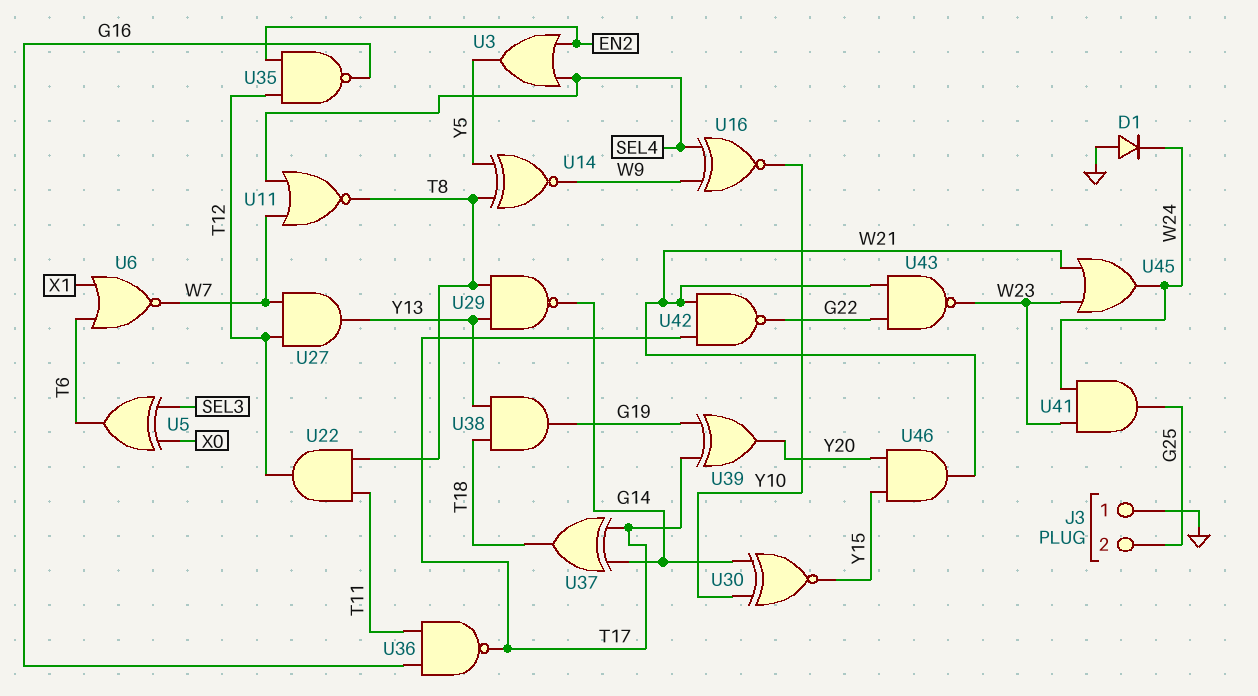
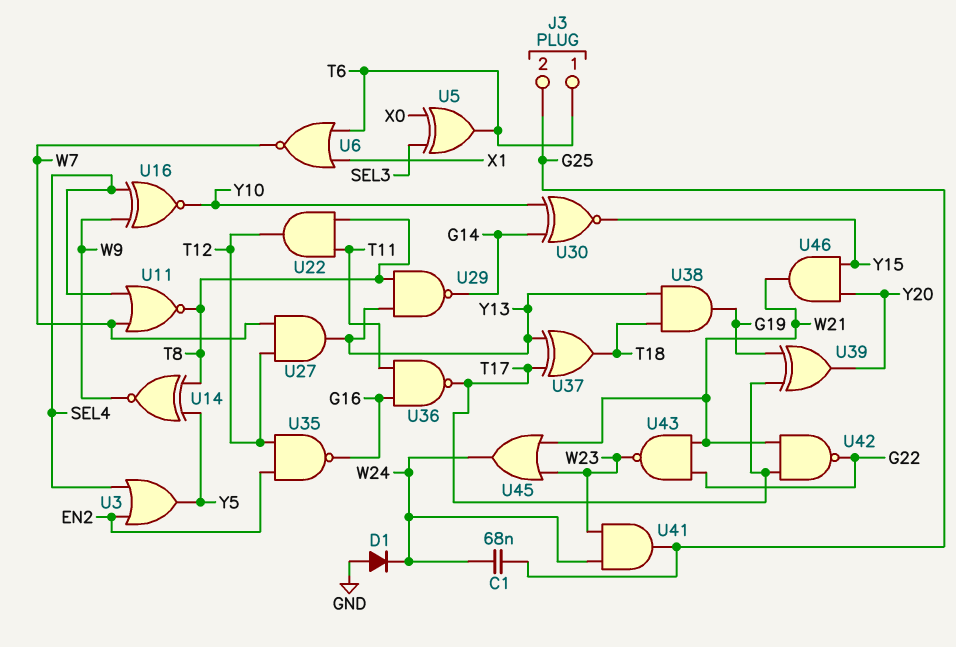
C1: none -> 68nF (G25, W24)
J3 pin 1: GND -> T6
U37: XOR (in G14, in T17, out T18) -> XOR (in T17, in Y13, out T18)

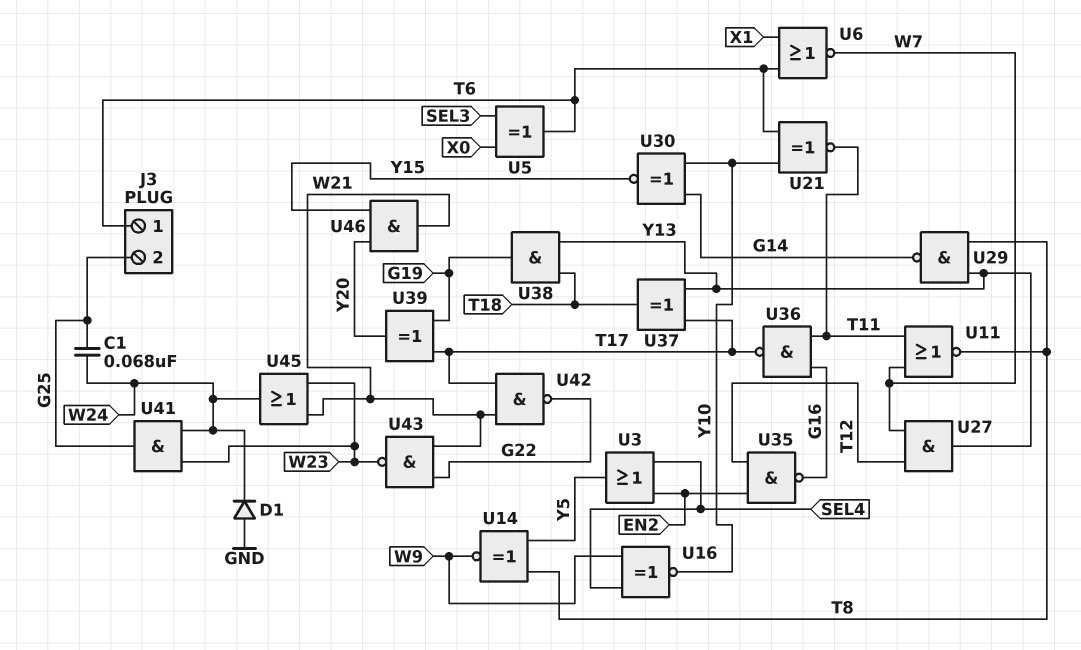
U11: NOR (in SEL4, in W7, out T8) -> NOR (in T11, in W7, out T8)
U21: none -> XNOR (in T6, in Y10, out T11)
U22: AND (in T8, in T11, out T12) -> none

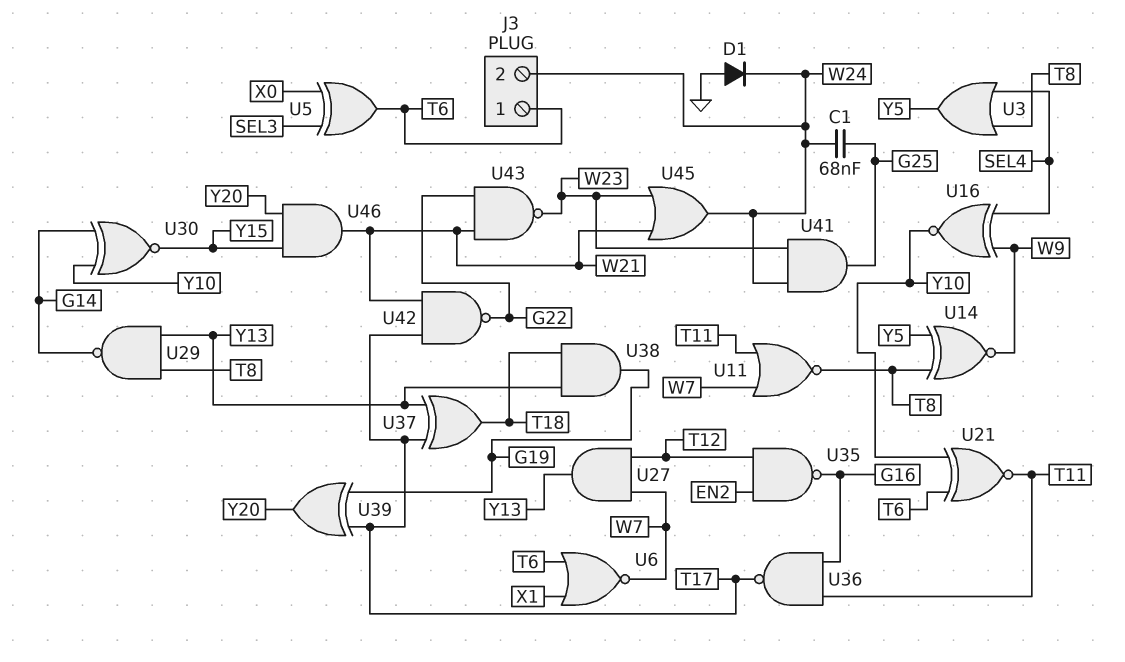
J3 pin 2: G25 -> W24
U3: OR (in EN2, in SEL4, out Y5) -> OR (in SEL4, in T8, out Y5)

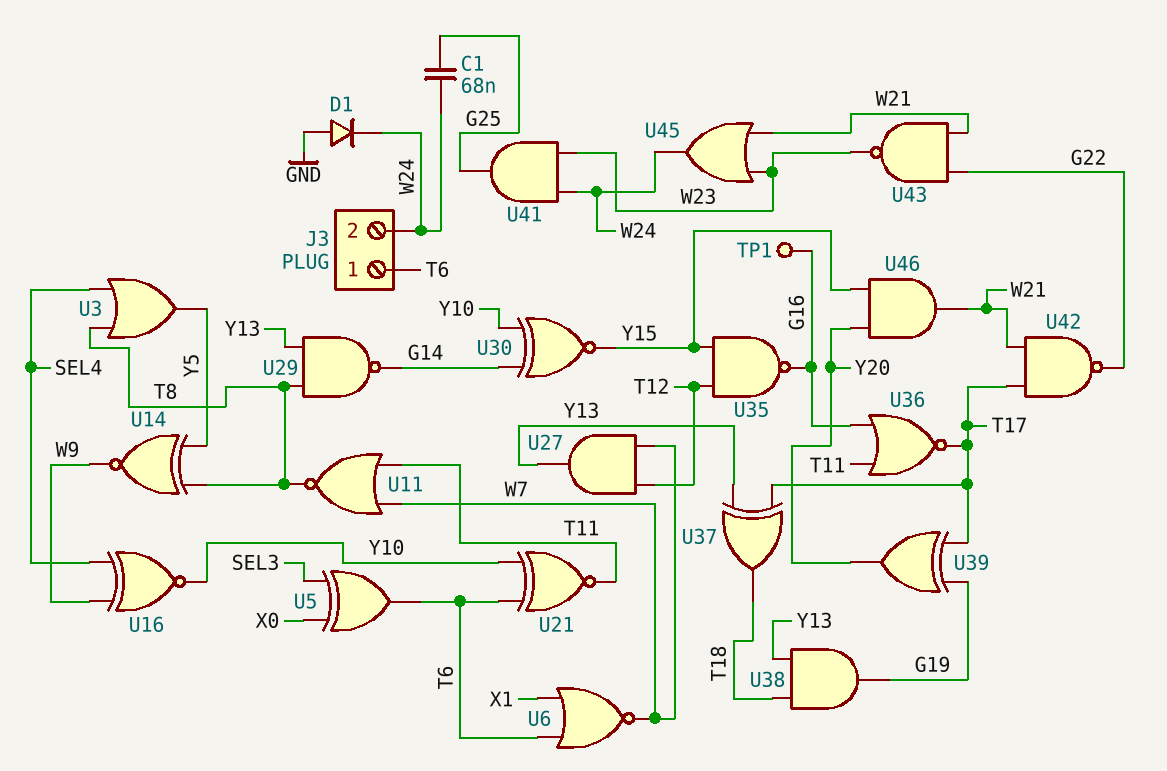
TP1: none -> test point (G16)
U35: NAND (in EN2, in T12, out G16) -> NAND (in T12, in Y15, out G16)
U36: NAND (in G16, in T11, out T17) -> NOR (in G16, in T11, out T17)

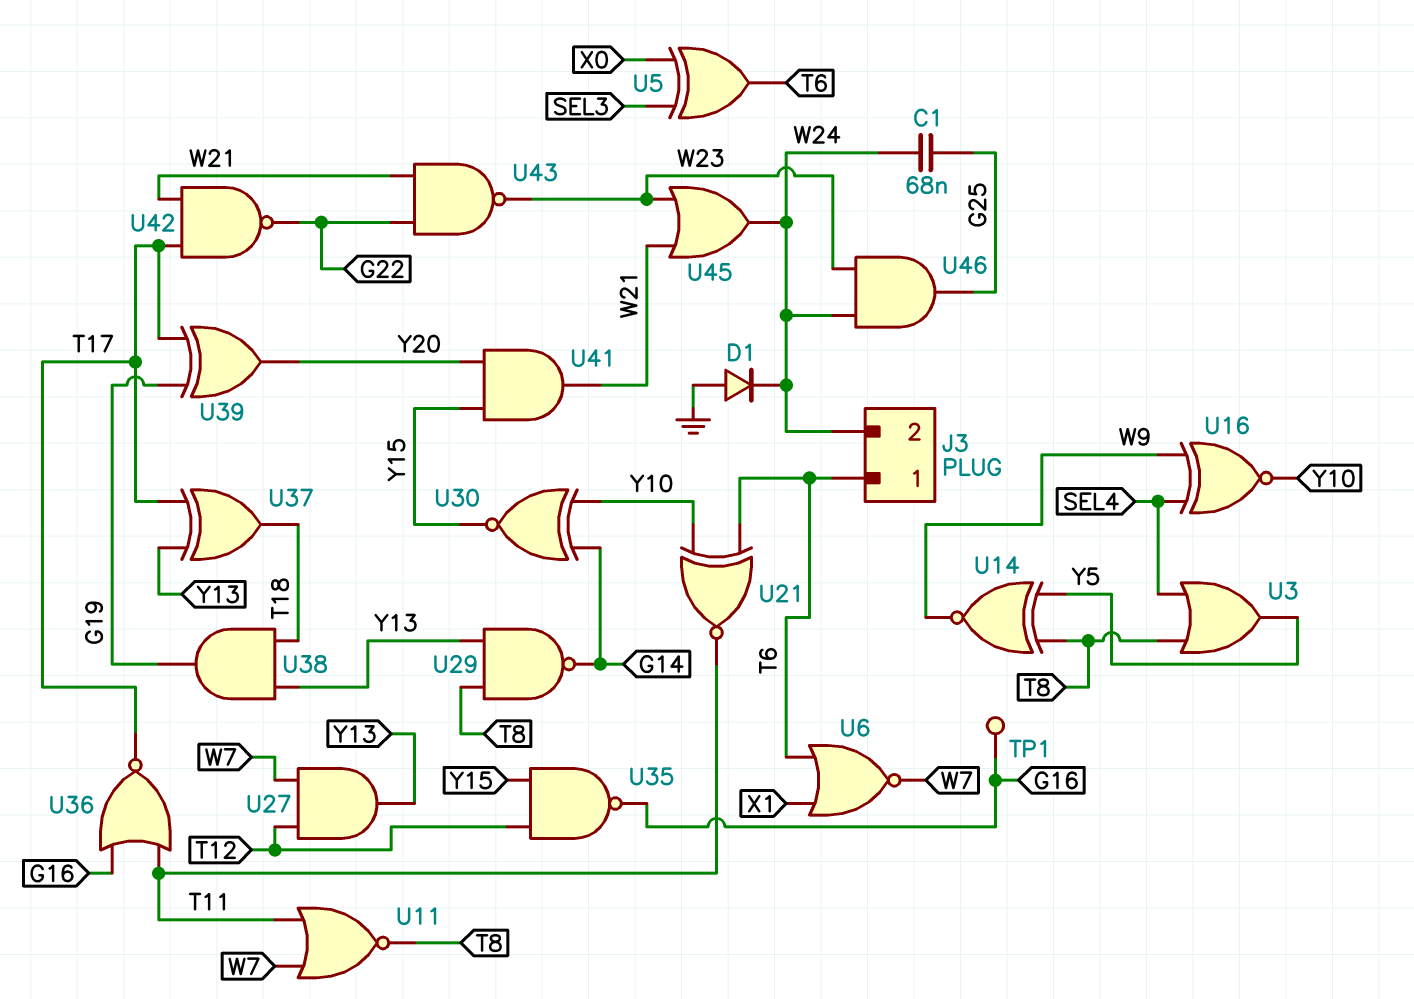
U41: AND (in W23, in W24, out G25) -> AND (in Y15, in Y20, out W21)
U46: AND (in Y15, in Y20, out W21) -> AND (in W23, in W24, out G25)

